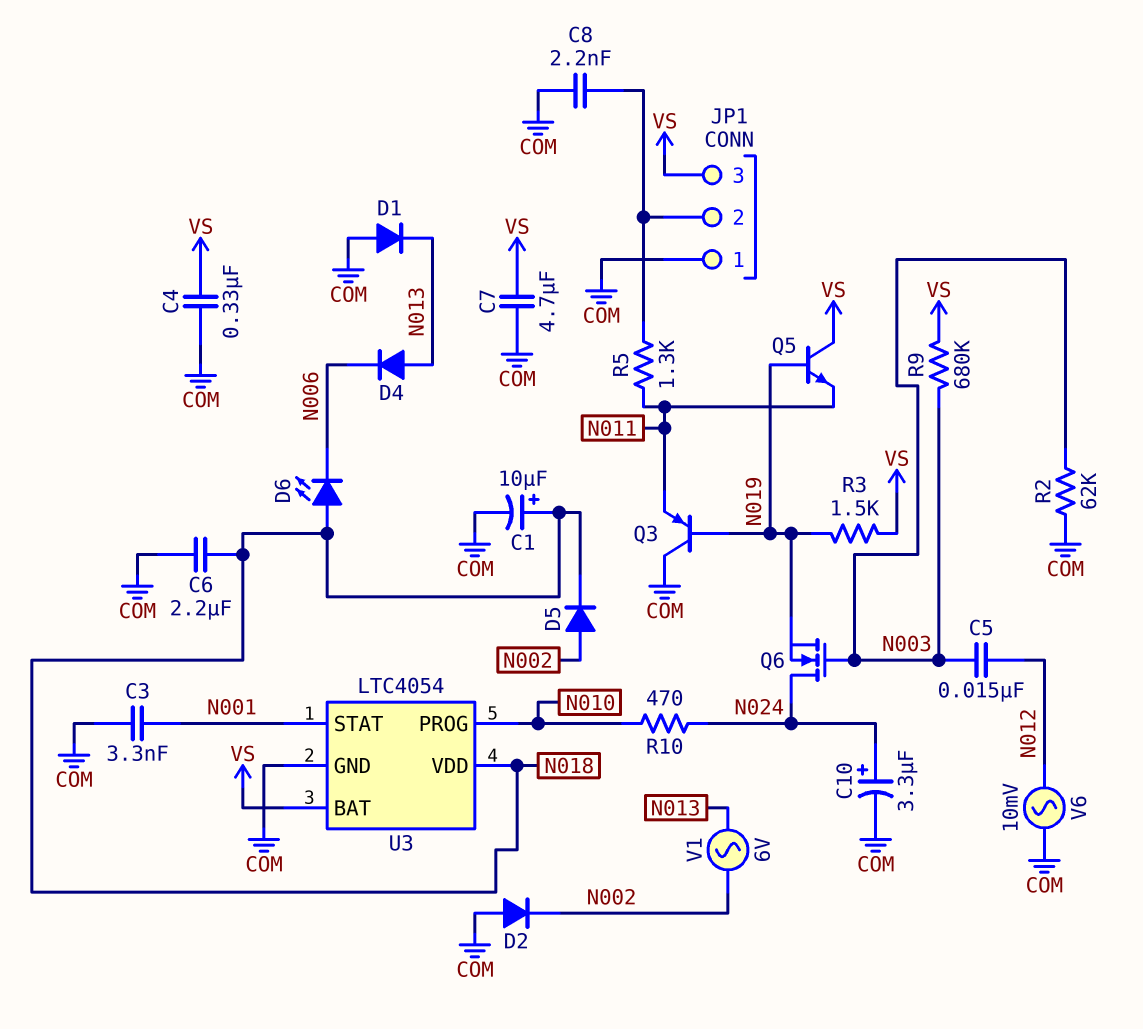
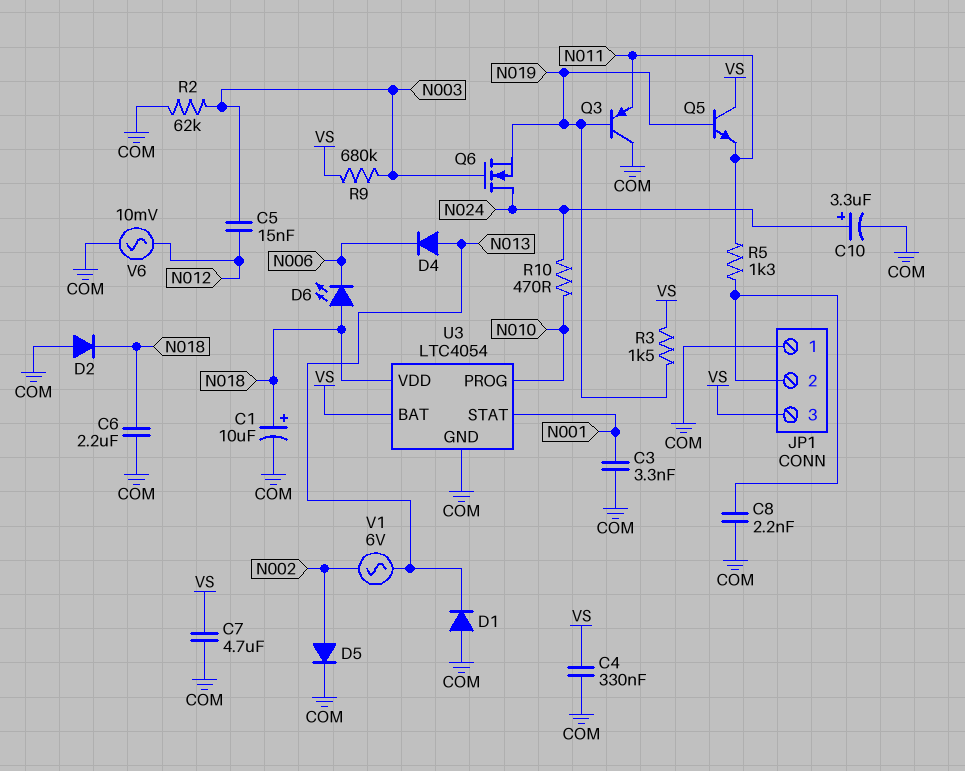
D2: diode (A COM, K N002) -> diode (A COM, K N018)
D5: diode (A N002, K N018) -> diode (A N002, K COM)

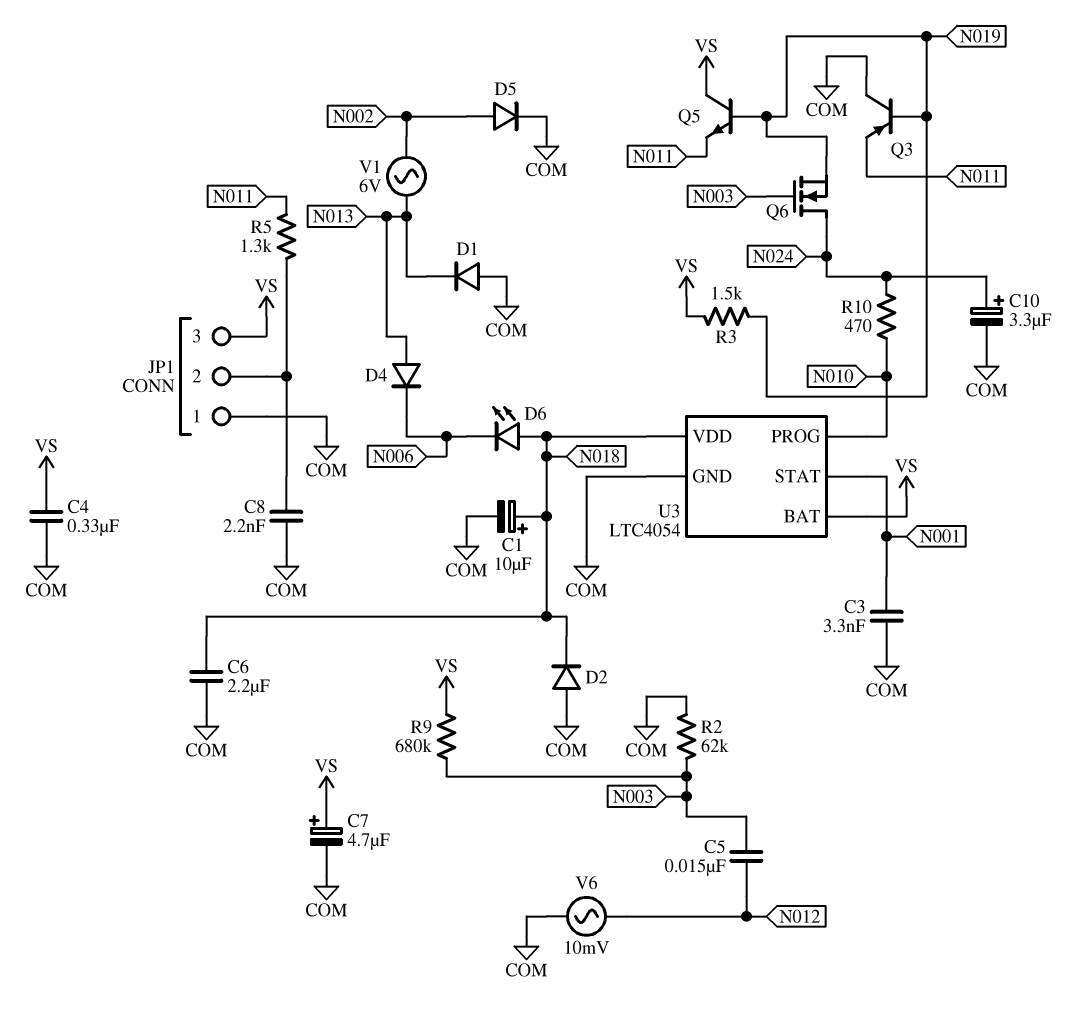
C7: 4.7uF (COM, VS) -> 4.7uF (plus VS, minus COM)

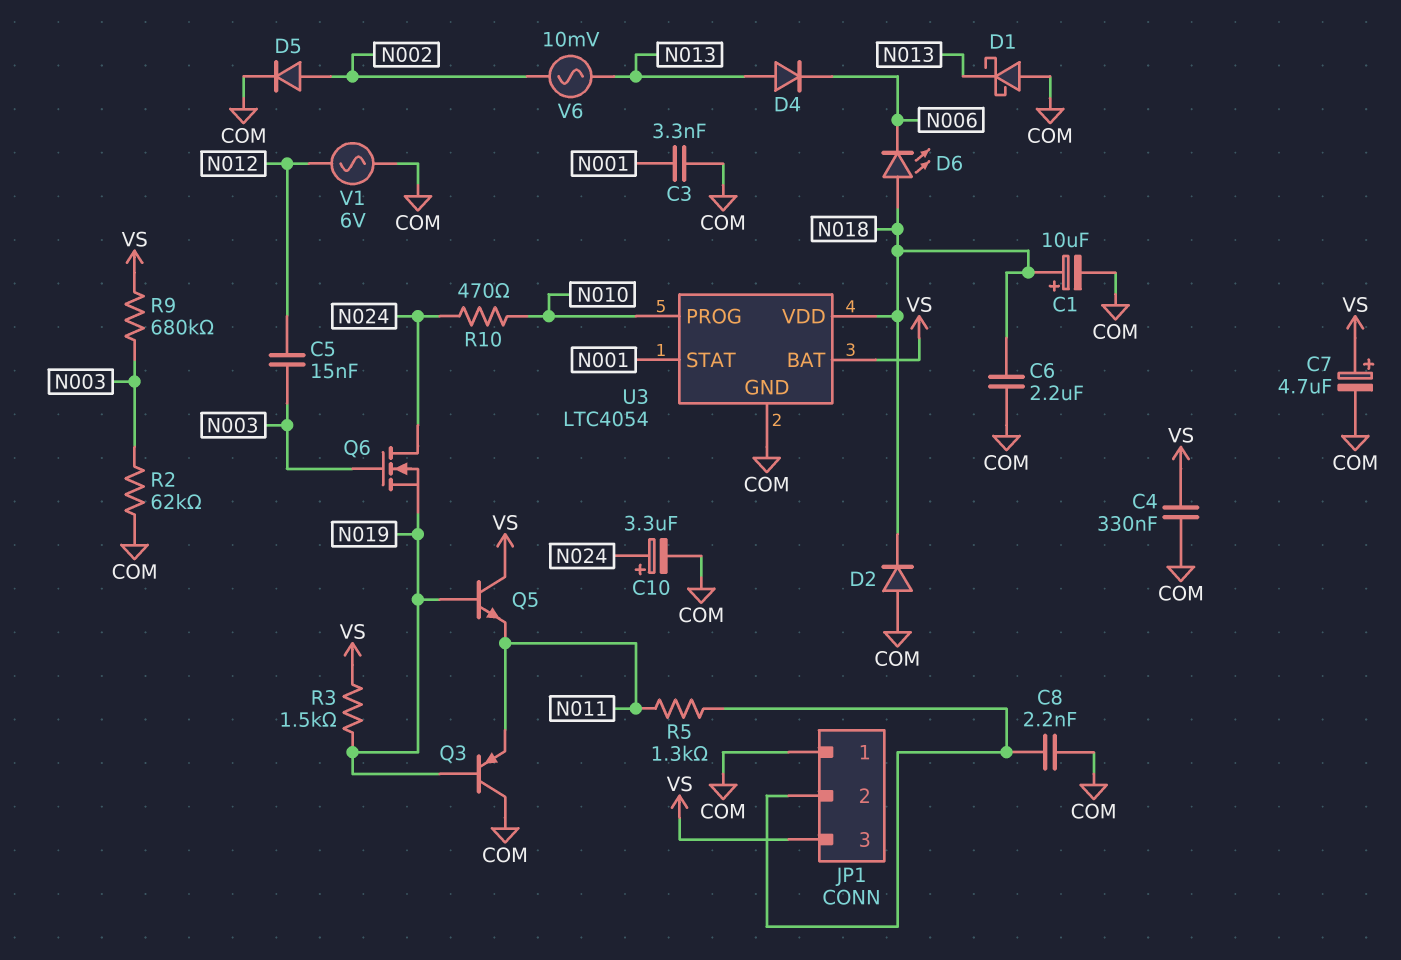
D1: diode (A COM, K N013) -> schottky (A COM, K N013)
V1: AC 6V (N002, N013) -> AC 6V (COM, N012)
V6: AC 10mV (COM, N012) -> AC 10mV (N002, N013)

